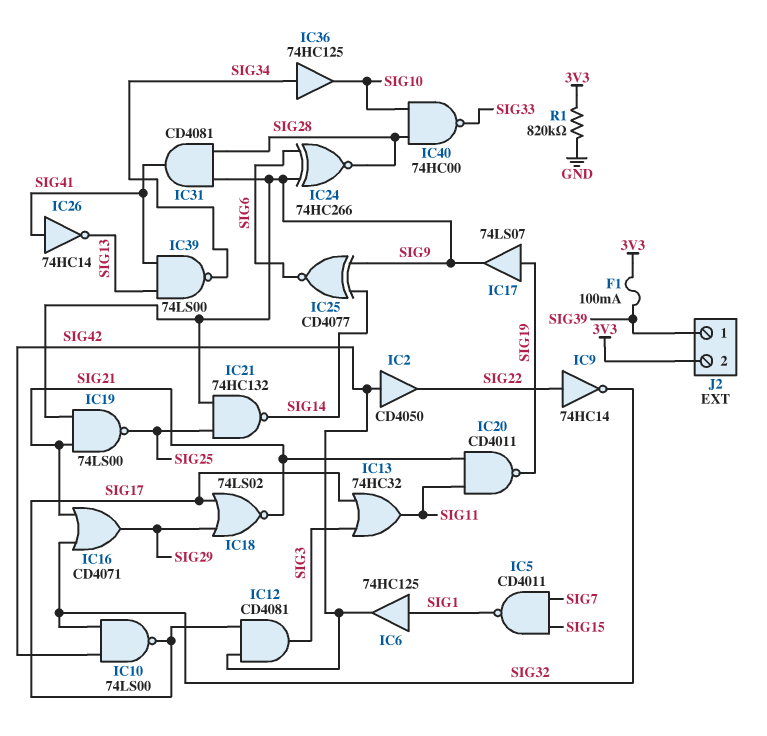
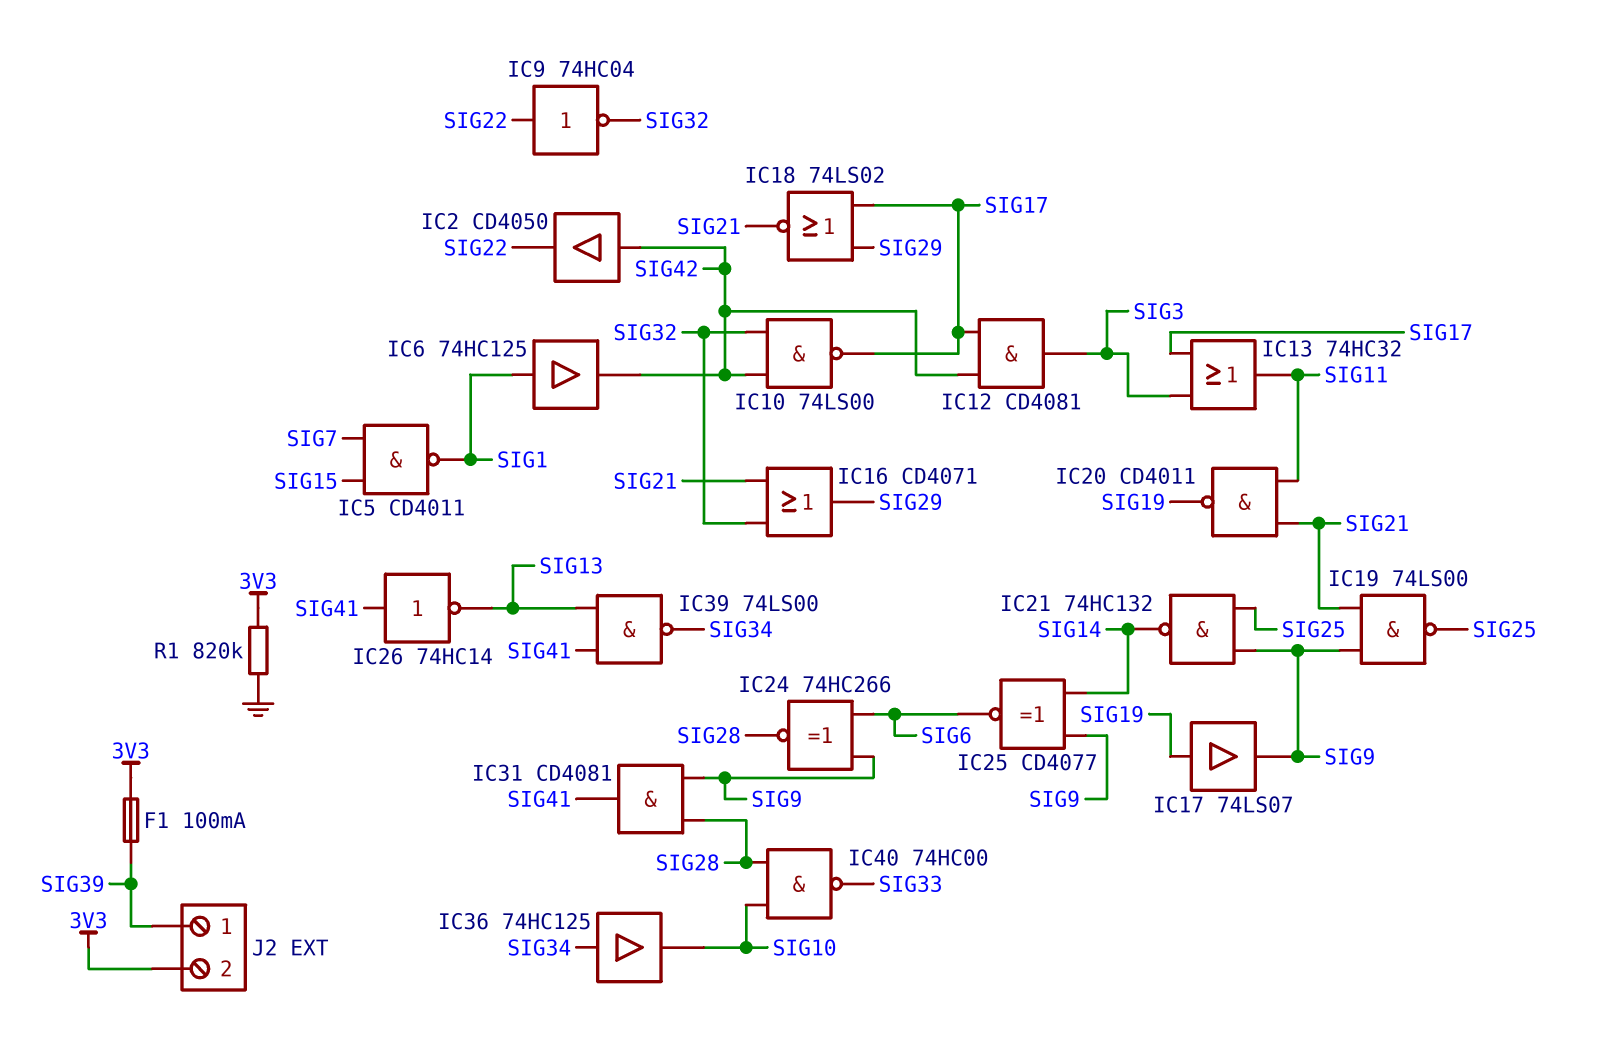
IC9: NOT 74HC14 (in SIG22, out SIG32) -> NOT 74HC04 (in SIG22, out SIG32)

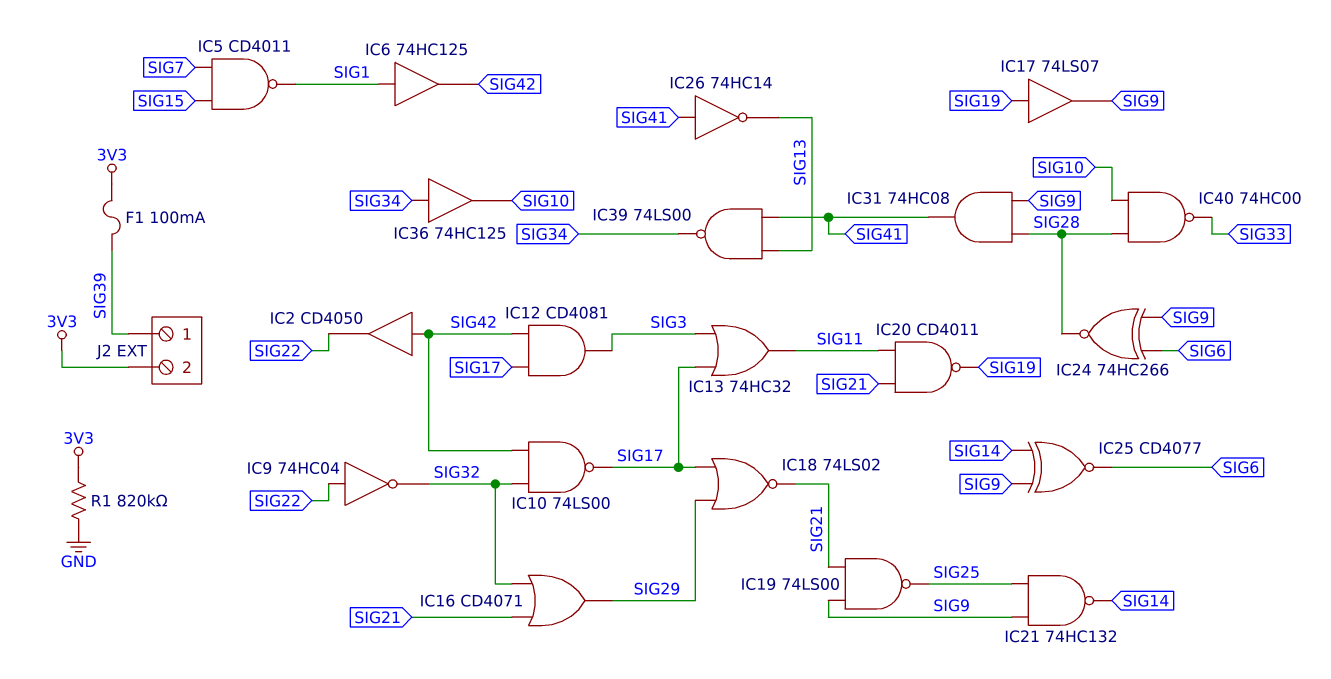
IC31: AND CD4081 (in SIG9, in SIG28, out SIG41) -> AND 74HC08 (in SIG9, in SIG28, out SIG41)

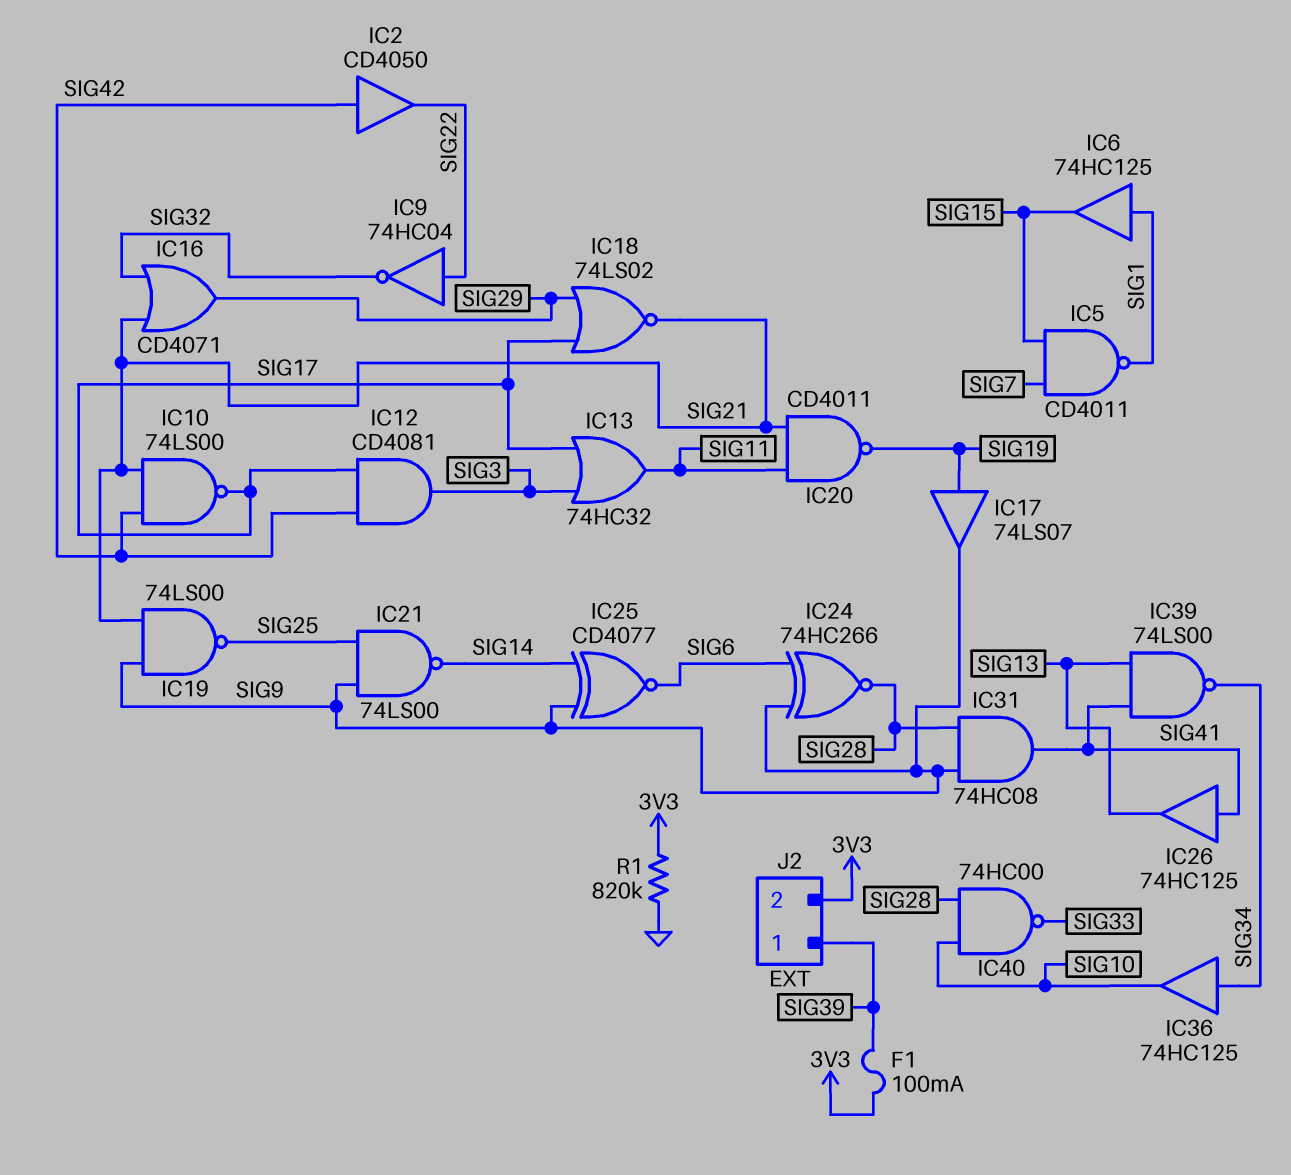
IC6: buffer 74HC125 (in SIG1, out SIG42) -> buffer 74HC125 (in SIG1, out SIG15)
IC10: NAND 74LS00 (in SIG32, in SIG42, out SIG17) -> NAND 74LS00 (in SIG21, in SIG42, out SIG17)
IC21: NAND 74HC132 (in SIG9, in SIG25, out SIG14) -> NAND 74LS00 (in SIG9, in SIG25, out SIG14)
IC26: NOT 74HC14 (in SIG41, out SIG13) -> buffer 74HC125 (in SIG41, out SIG13)

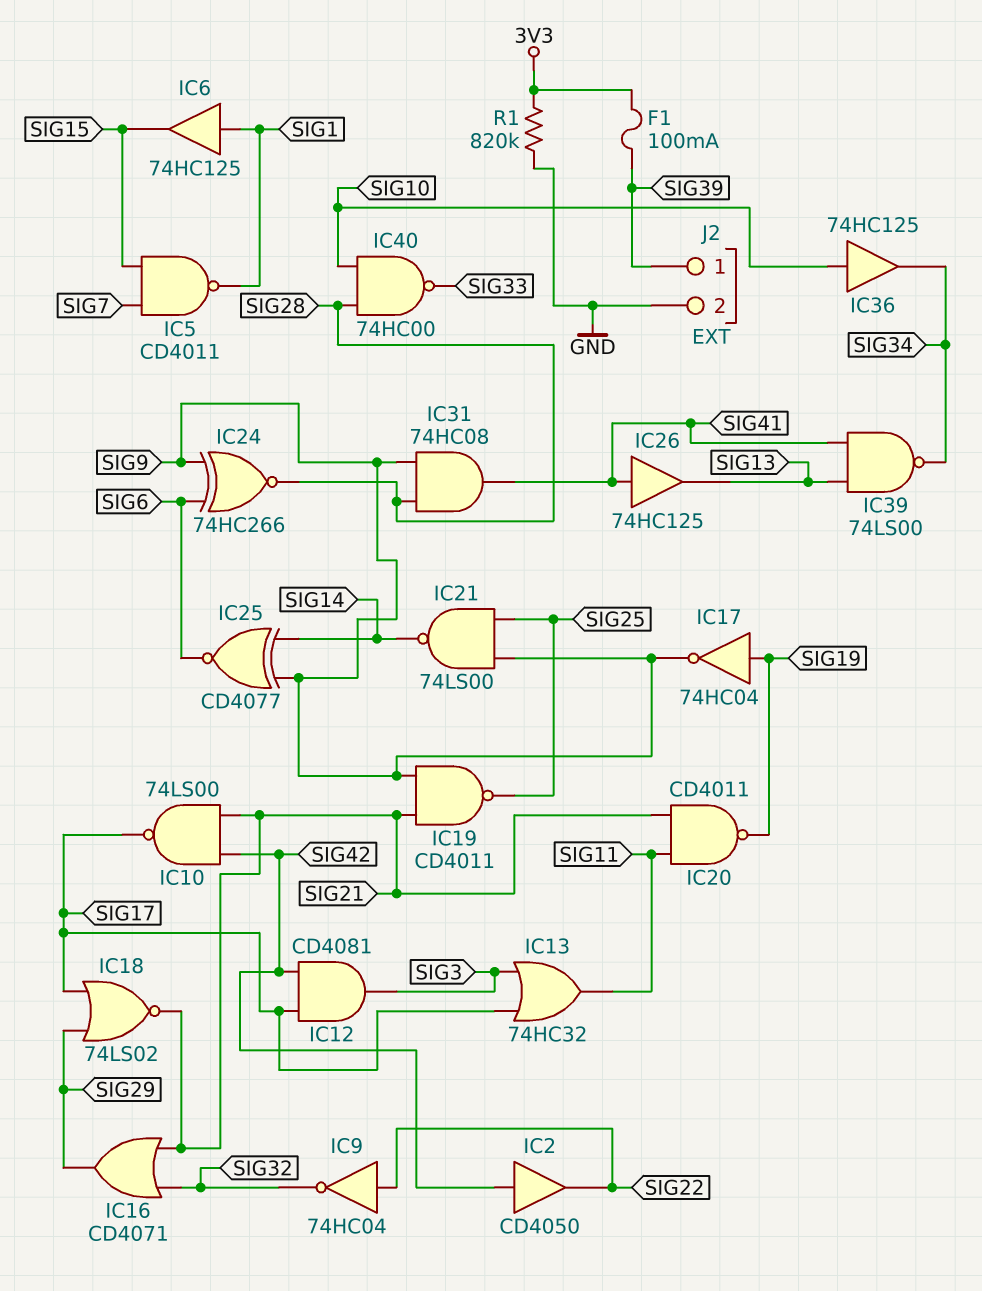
IC17: buffer 74LS07 (in SIG19, out SIG9) -> NOT 74HC04 (in SIG19, out SIG9)
IC19: NAND 74LS00 (in SIG9, in SIG21, out SIG25) -> NAND CD4011 (in SIG9, in SIG21, out SIG25)
IC36: buffer 74HC125 (in SIG34, out SIG10) -> buffer 74HC125 (in SIG10, out SIG34)
J2 pin 2: 3V3 -> GND

